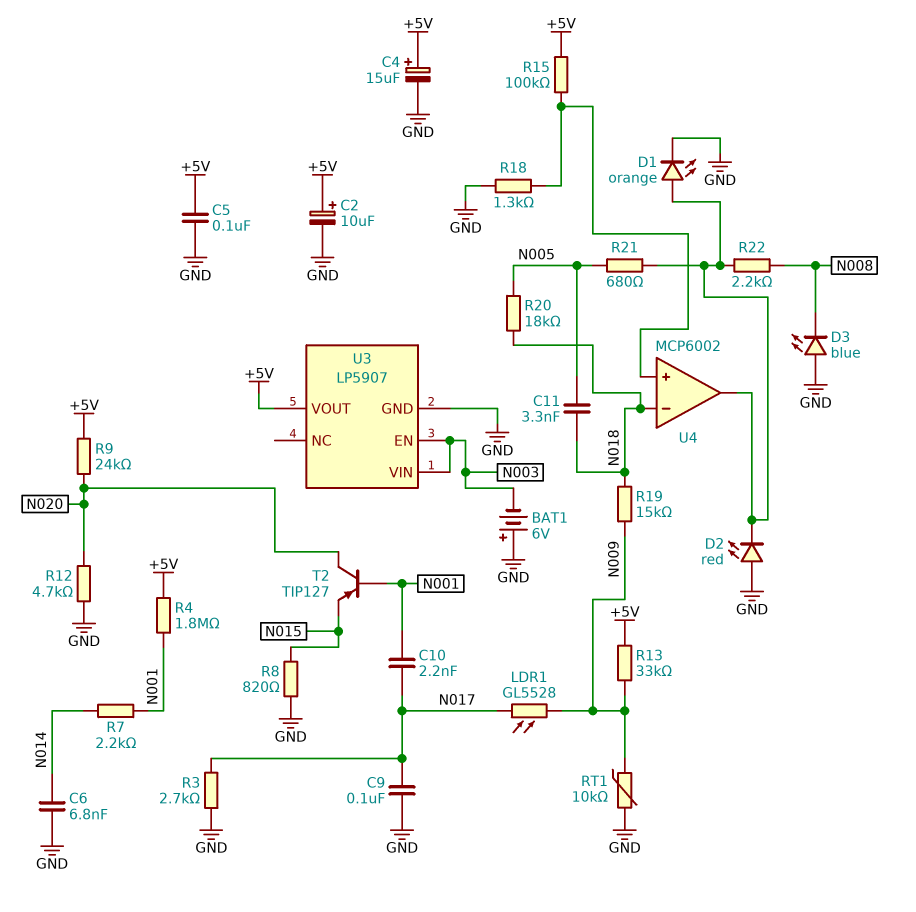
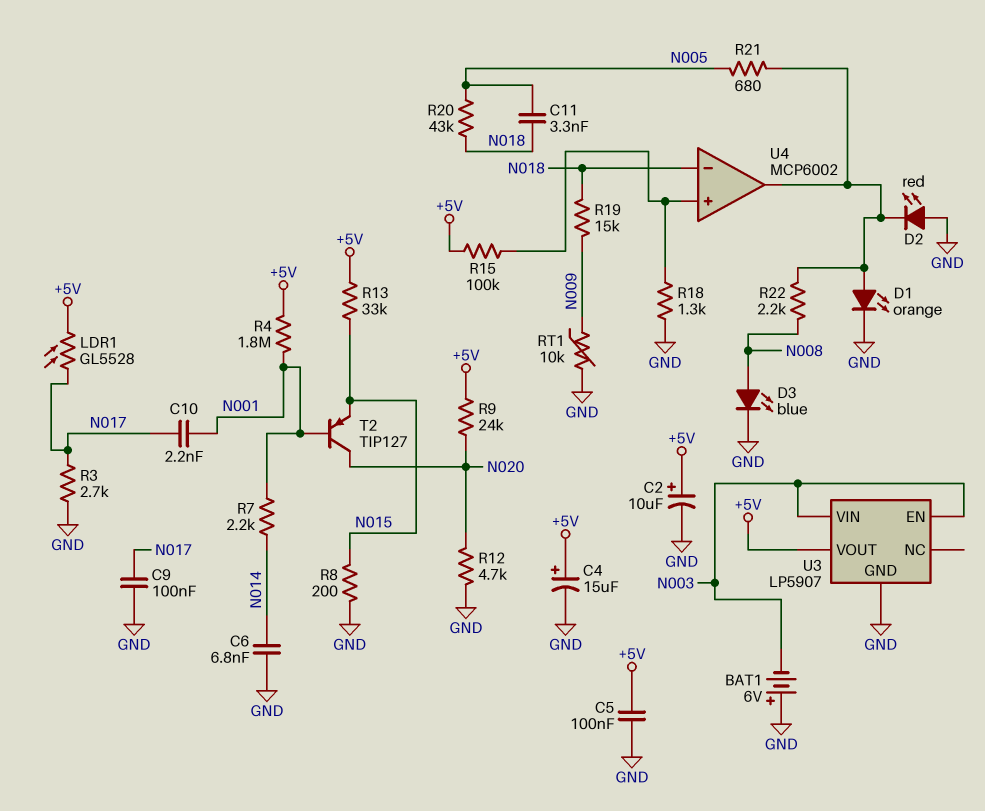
D3: LED blue (A GND, K N008) -> LED blue (A N008, K GND)
LDR1: GL5528 (N009, N017) -> GL5528 (+5V, N017)
R8: 820 (GND, N015) -> 200 (GND, N015)
R13: 33k (+5V, N009) -> 33k (+5V, N015)
R20: 18k (N005, N018) -> 43k (N005, N018)

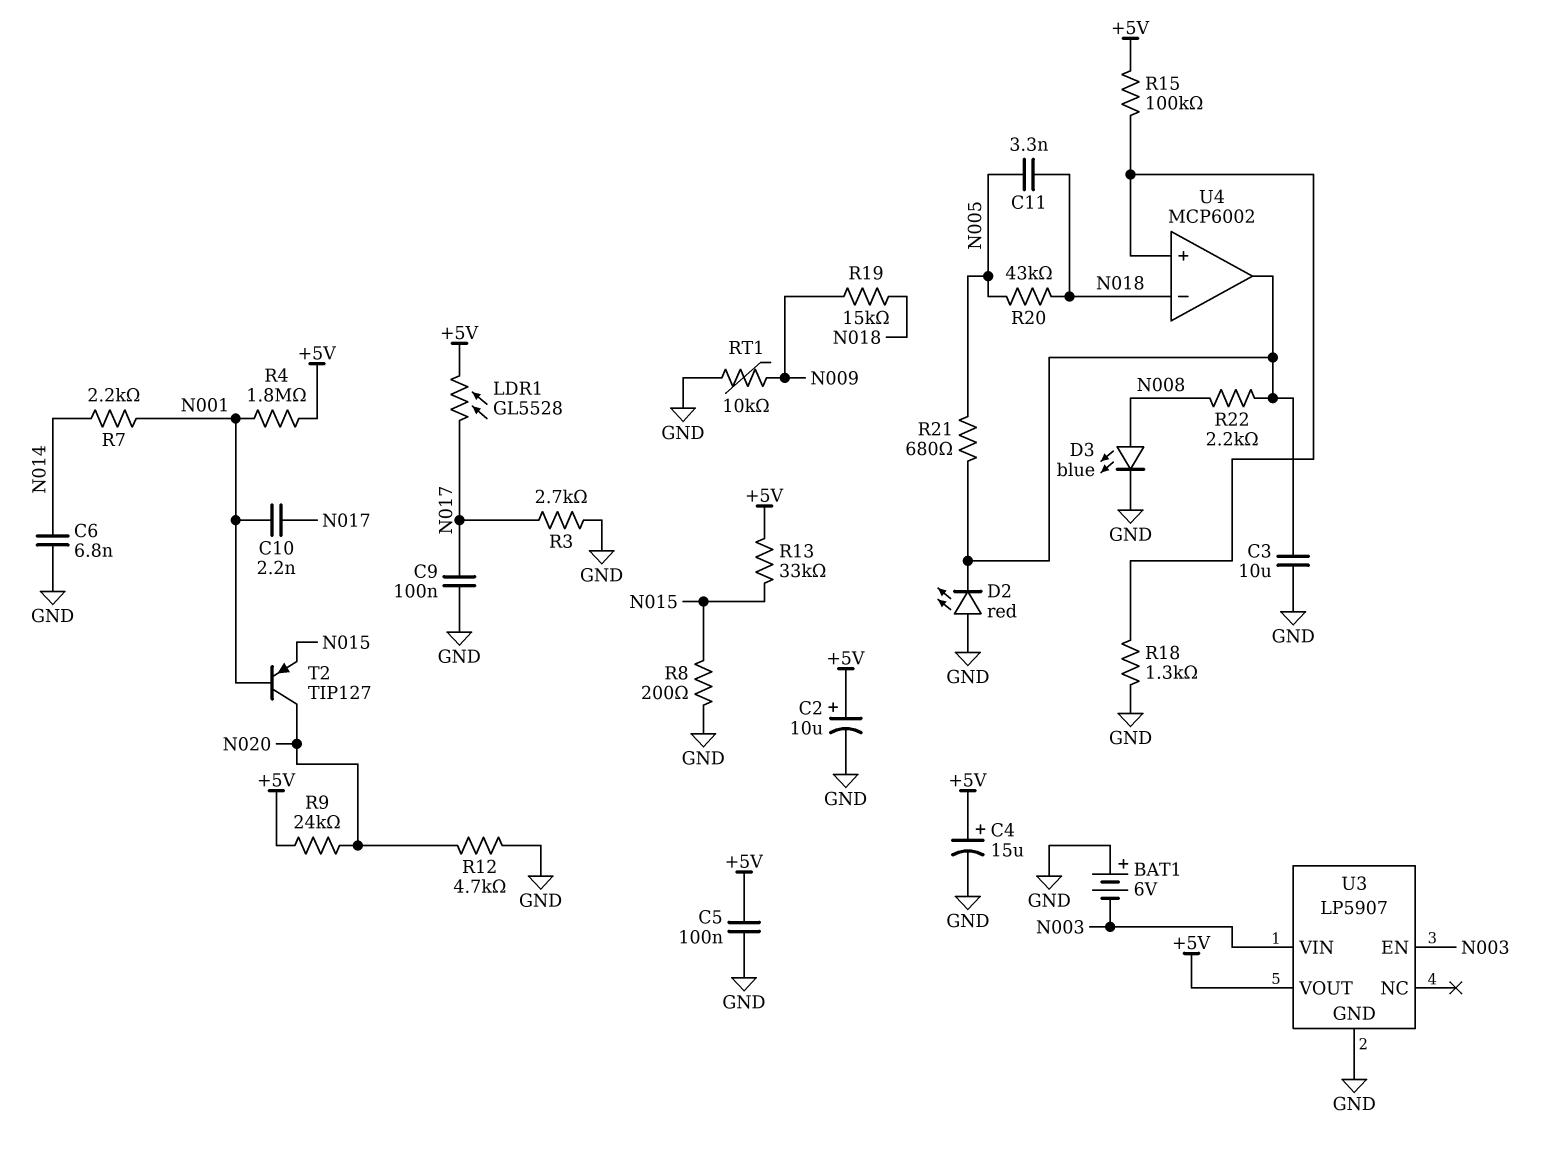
C3: none -> 10uF (GND, U4/out)
D1: LED orange (A U4/out, K GND) -> none

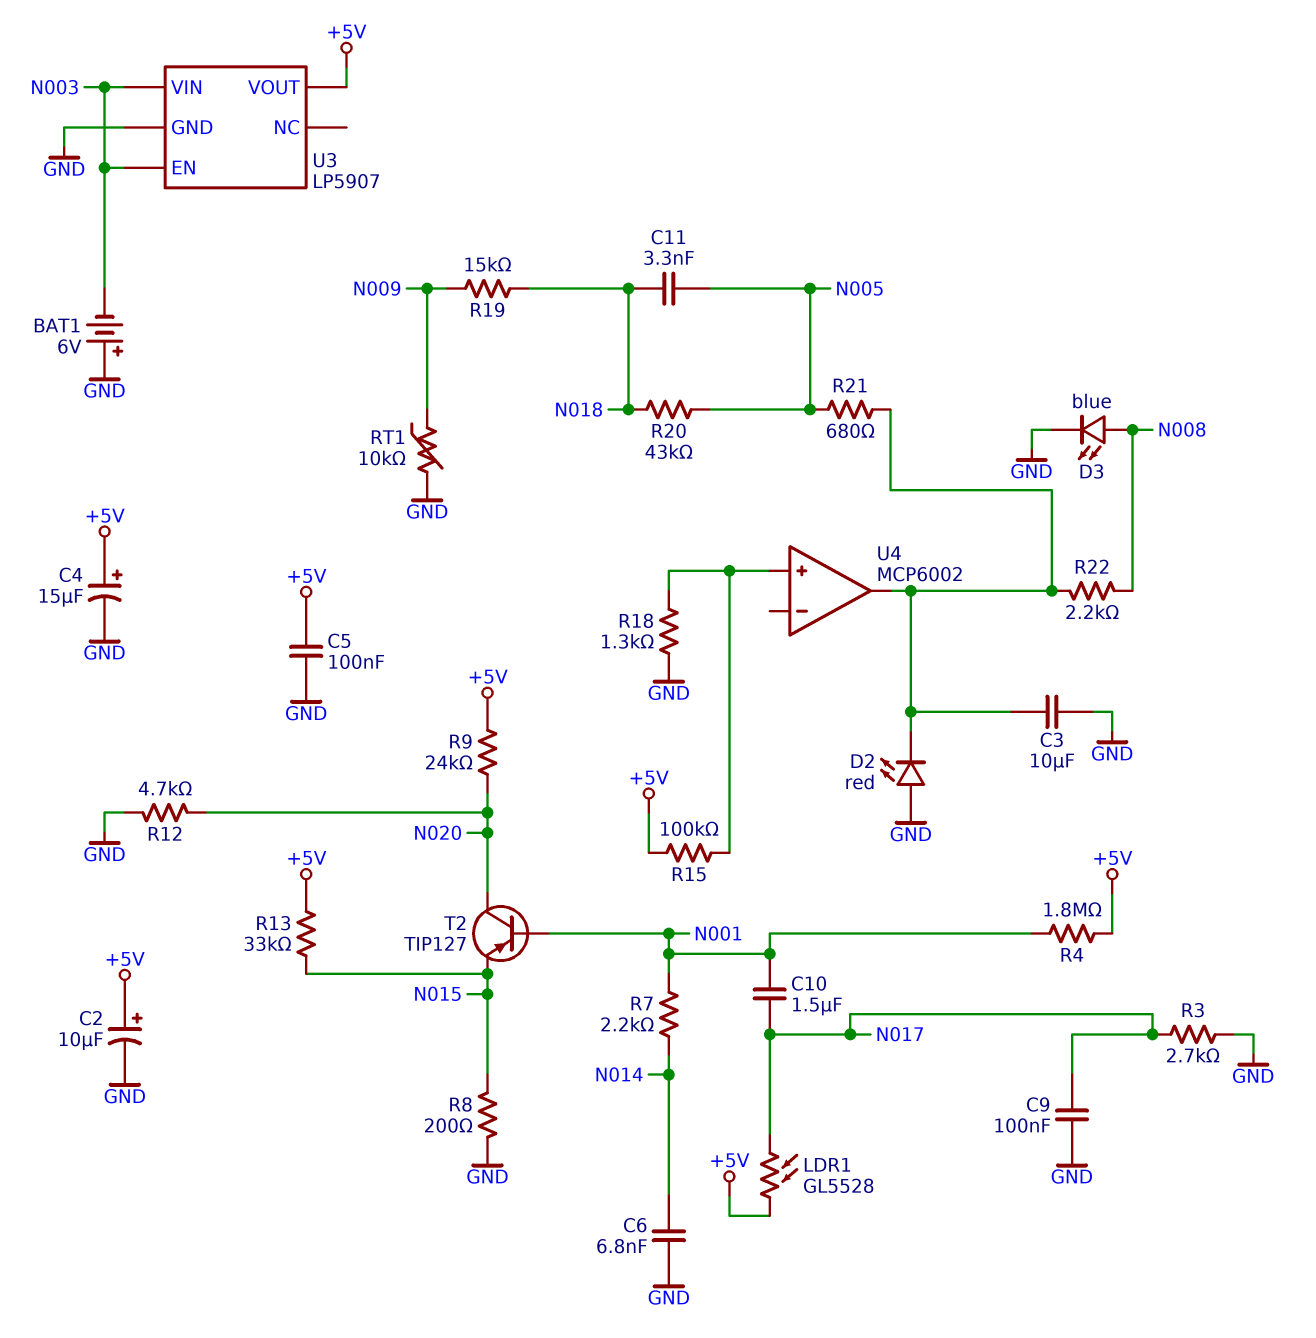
C10: 2.2nF (N001, N017) -> 1.5uF (N001, N017)
U4 pin in-: N018 -> none

